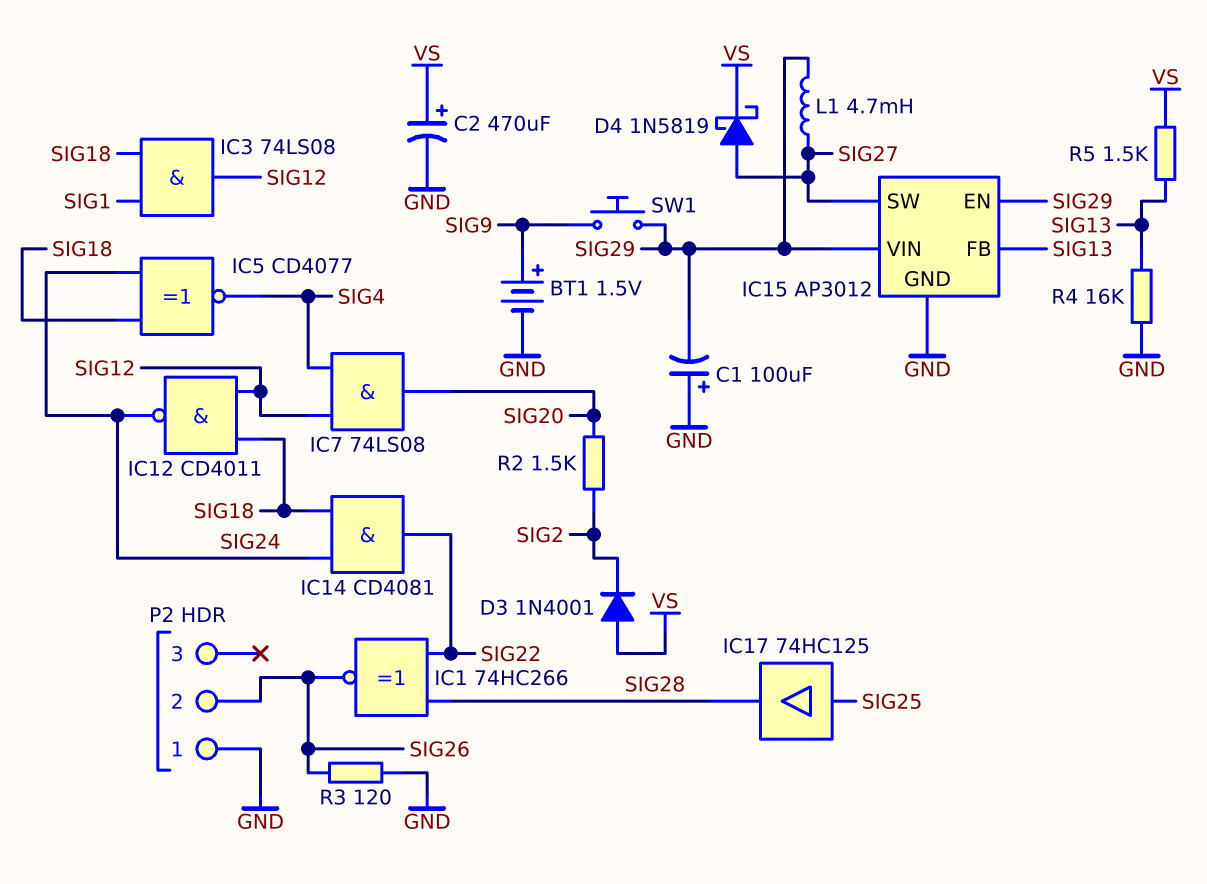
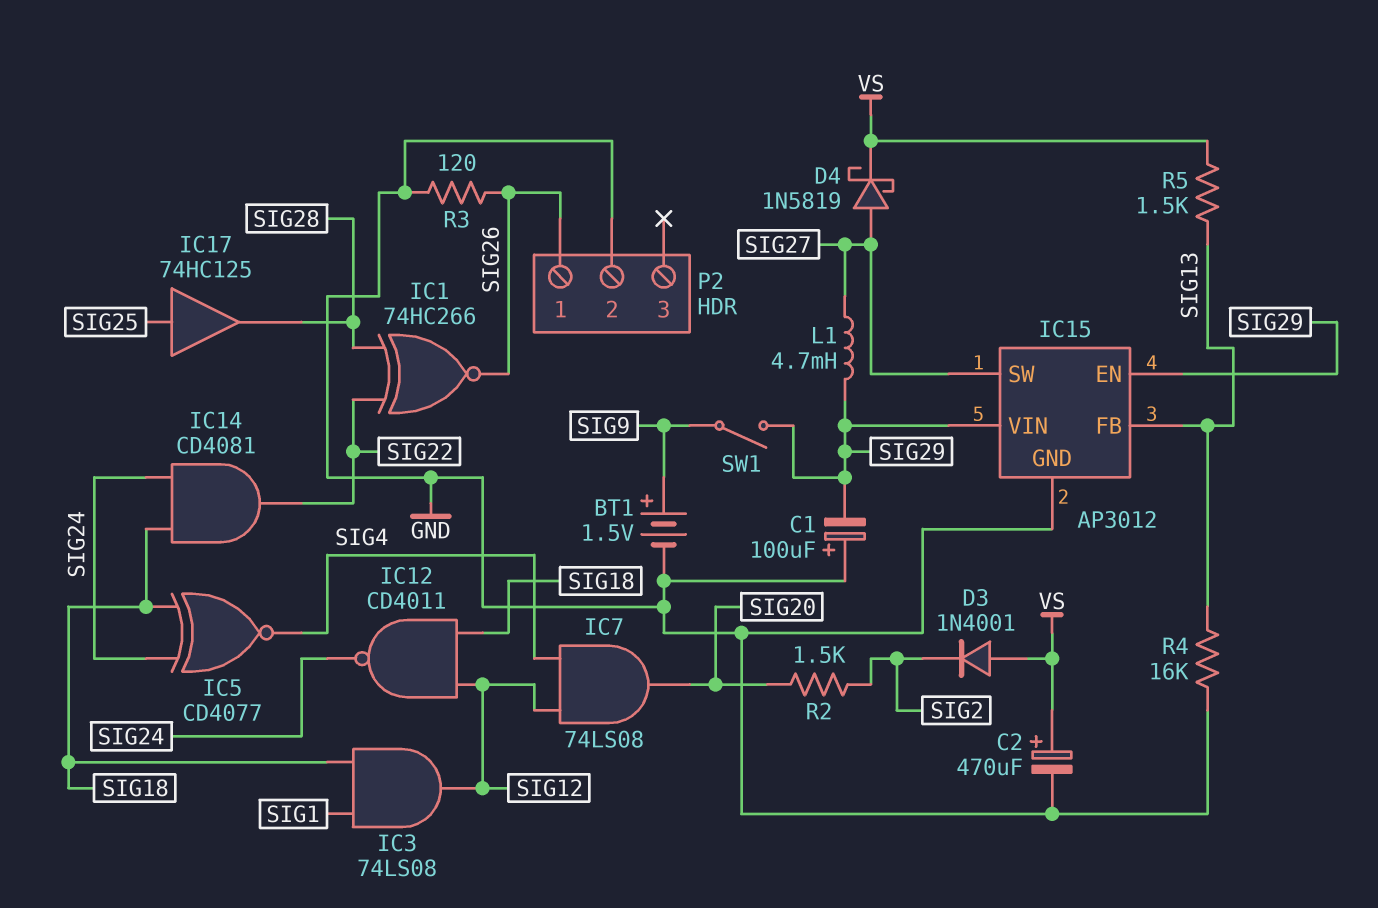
P2 pin 1: GND -> SIG26
P2 pin 2: SIG26 -> GND
SW1: button (SIG9, SIG29) -> switch (SIG9, SIG29)

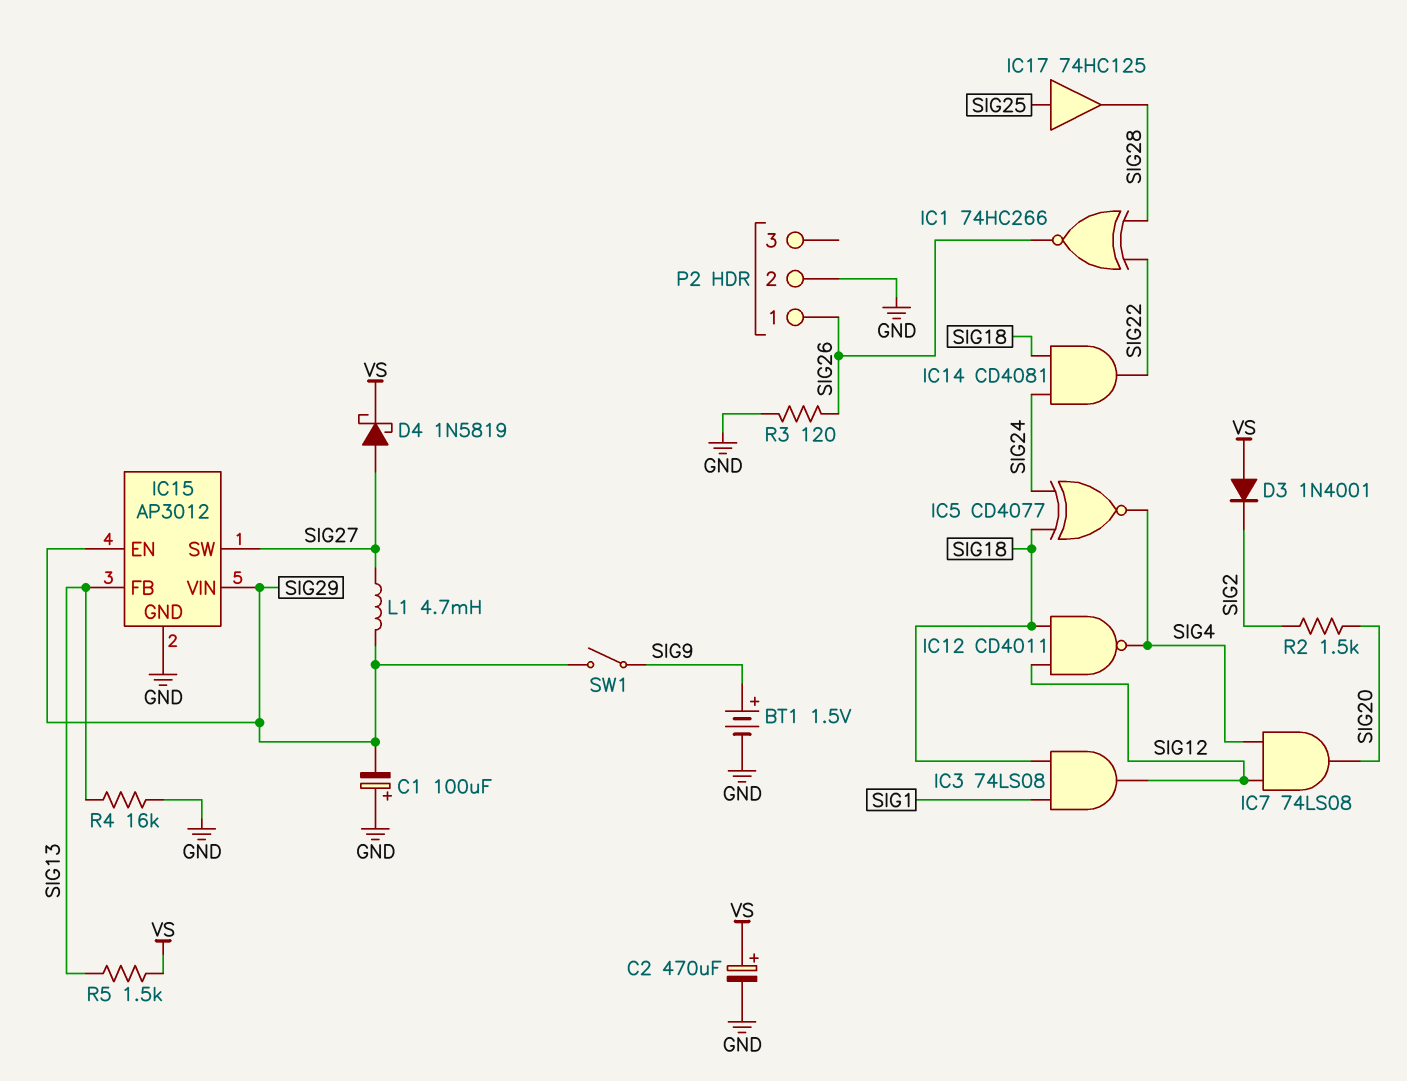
IC12: NAND CD4011 (in SIG12, in SIG18, out SIG24) -> NAND CD4011 (in SIG12, in SIG18, out SIG4)

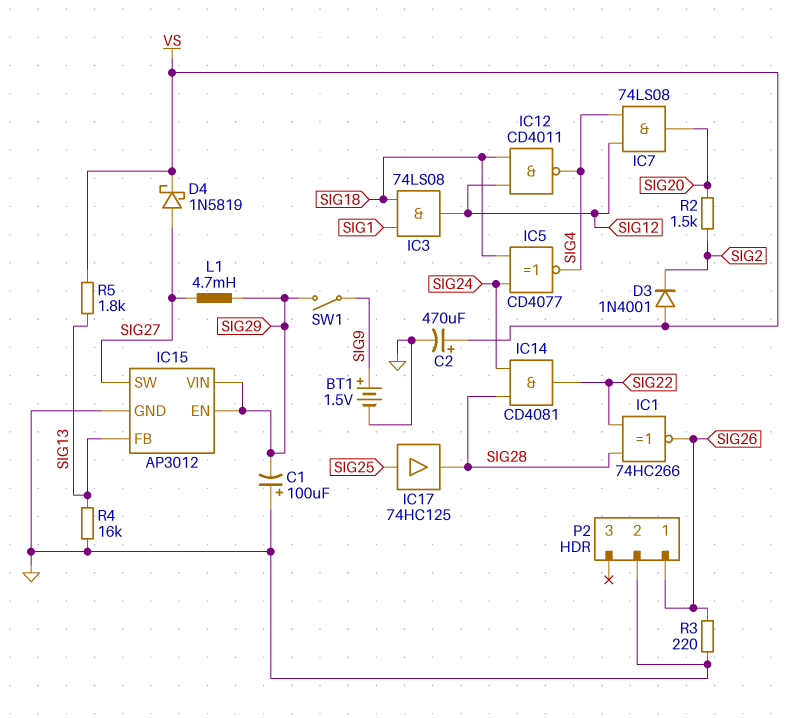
IC14: AND CD4081 (in SIG18, in SIG24, out SIG22) -> AND CD4081 (in SIG24, in SIG28, out SIG22)
R3: 120 (GND, SIG26) -> 220 (GND, SIG26)
R5: 1.5k (SIG13, VS) -> 1.8k (SIG13, VS)

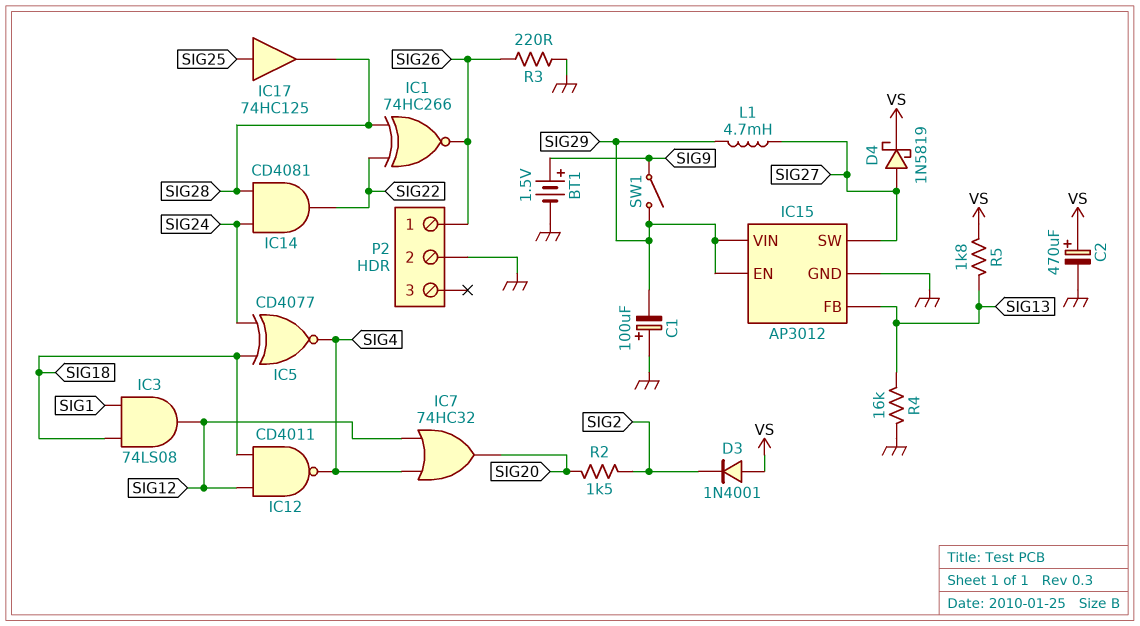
IC7: AND 74LS08 (in SIG4, in SIG12, out SIG20) -> OR 74HC32 (in SIG4, in SIG12, out SIG20)

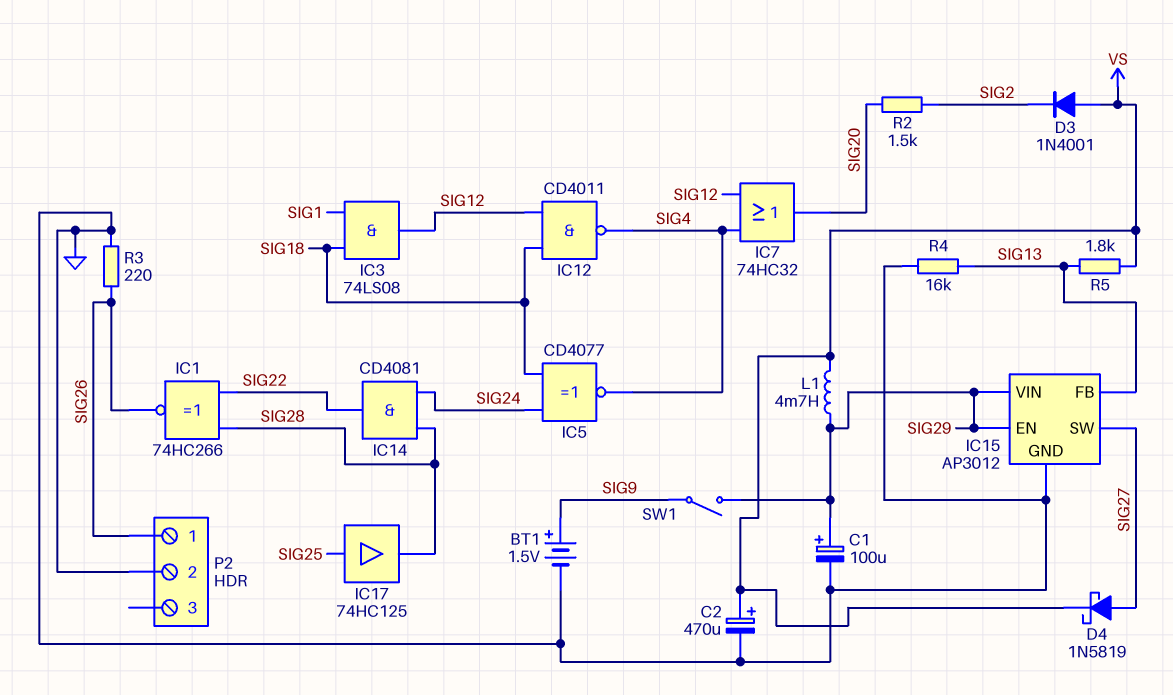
C1: 100uF (plus GND, minus SIG29) -> 100uF (plus SIG29, minus GND)
L1: 4.7mH (SIG27, SIG29) -> 4.7mH (SIG29, VS)

